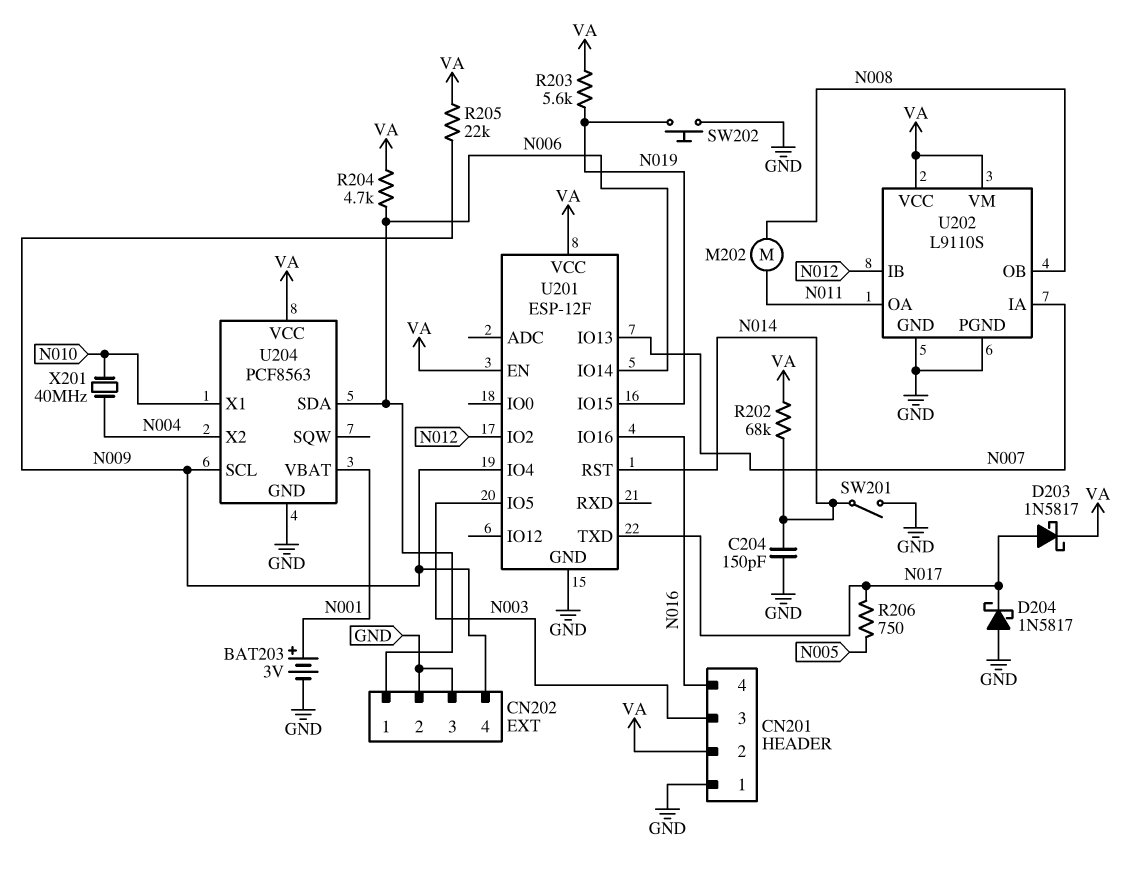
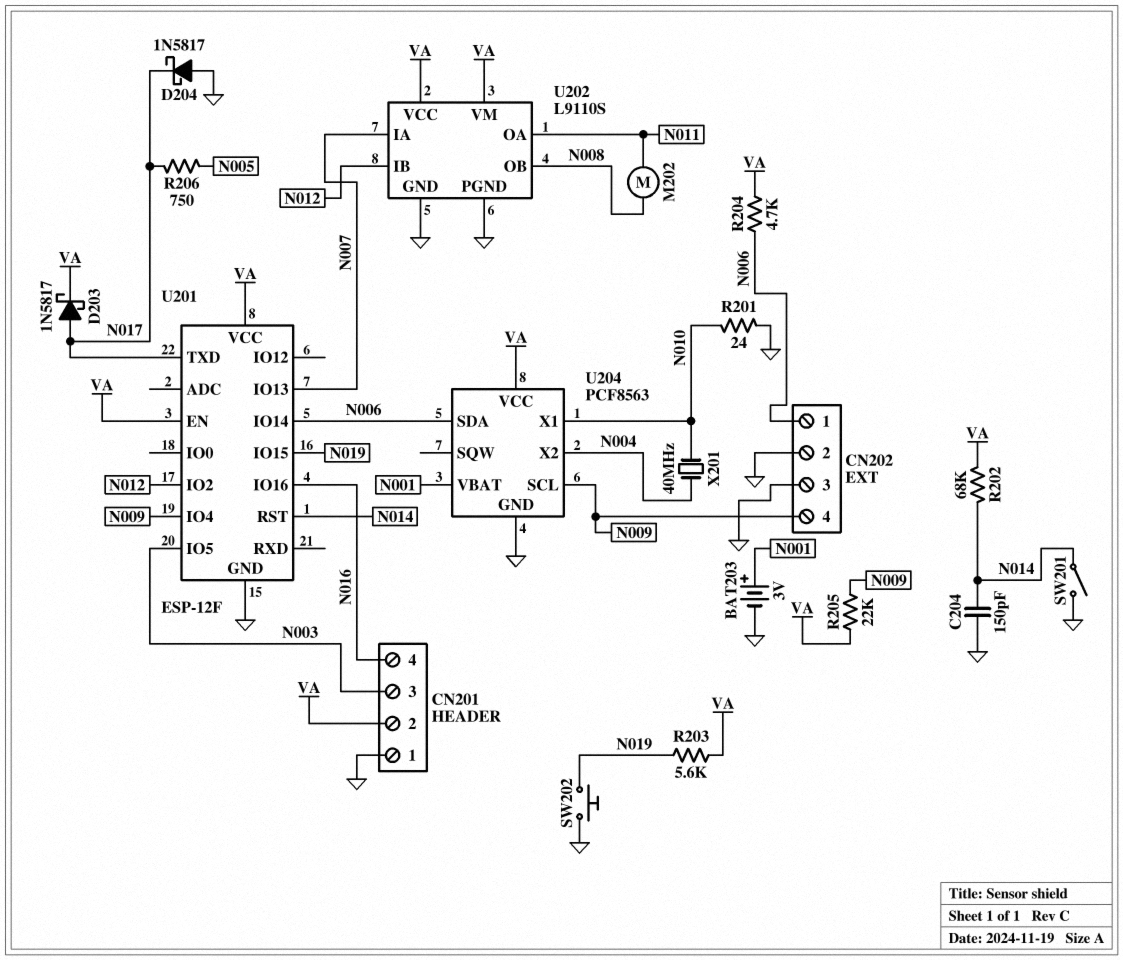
R201: none -> 24 (GND, N010)

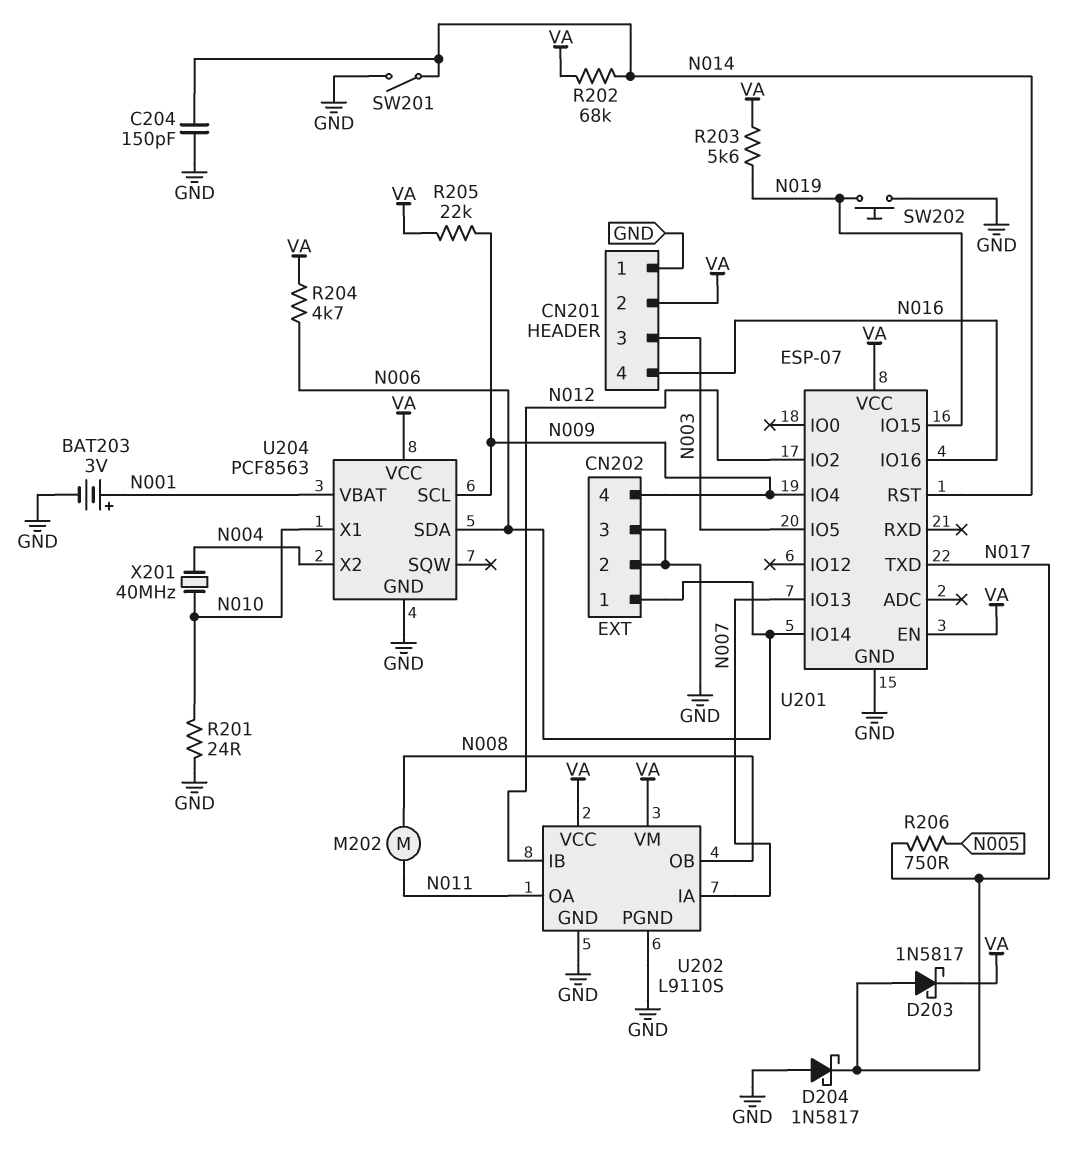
U201: ESP-12F -> ESP-07

